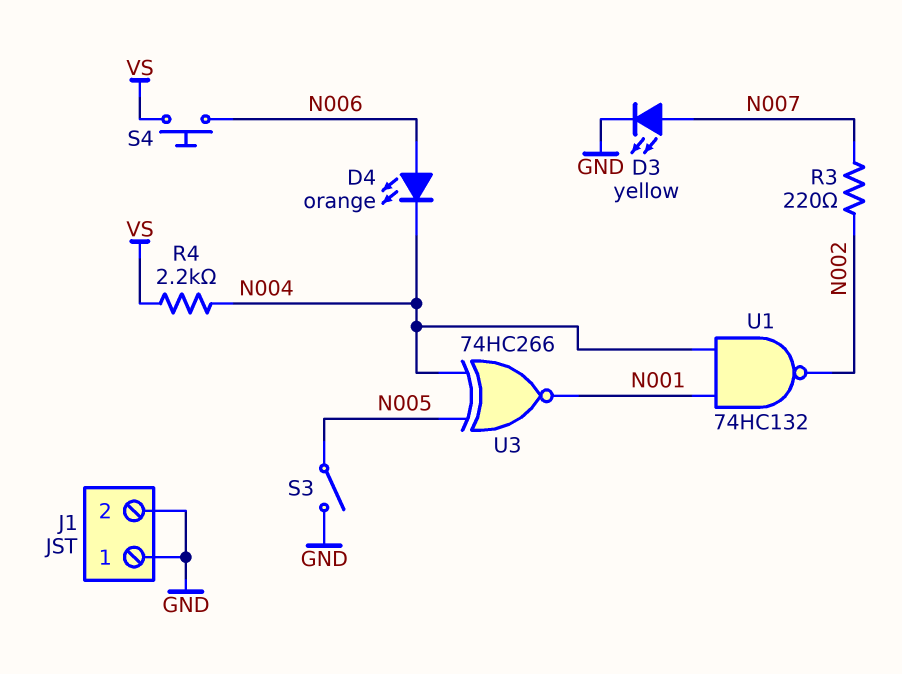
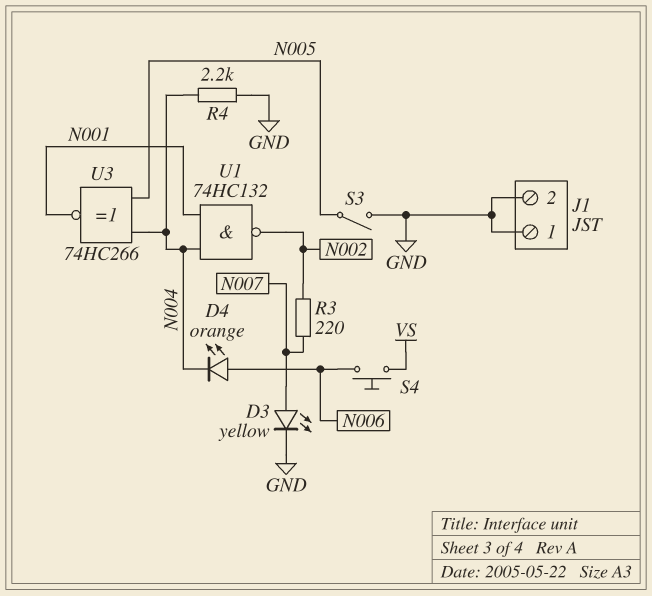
R4: 2.2k (N004, VS) -> 2.2k (GND, N004)

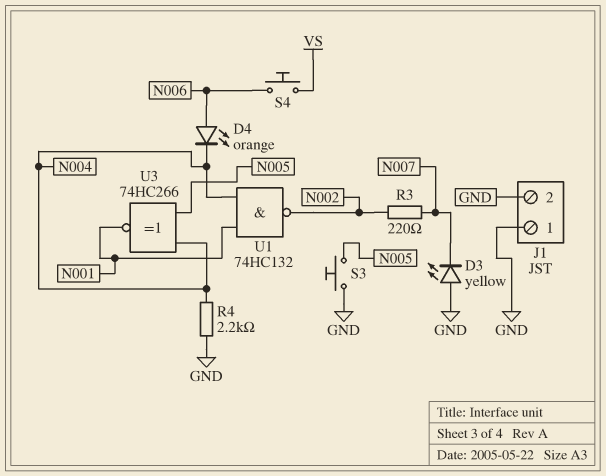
D3: LED yellow (A N007, K GND) -> LED yellow (A GND, K N007)
S3: switch (GND, N005) -> button (GND, N005)

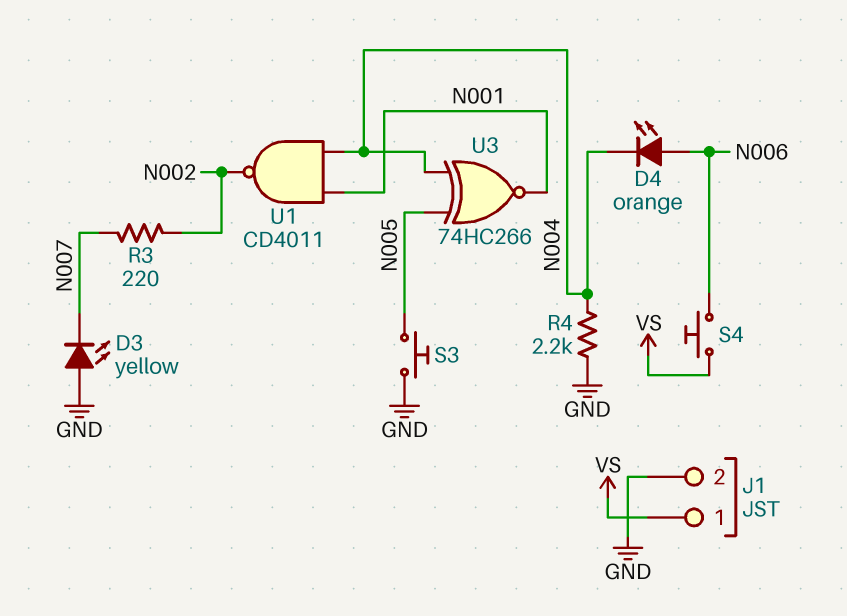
J1 pin 1: GND -> VS
U1: NAND 74HC132 (in N001, in N004, out N002) -> NAND CD4011 (in N001, in N004, out N002)

